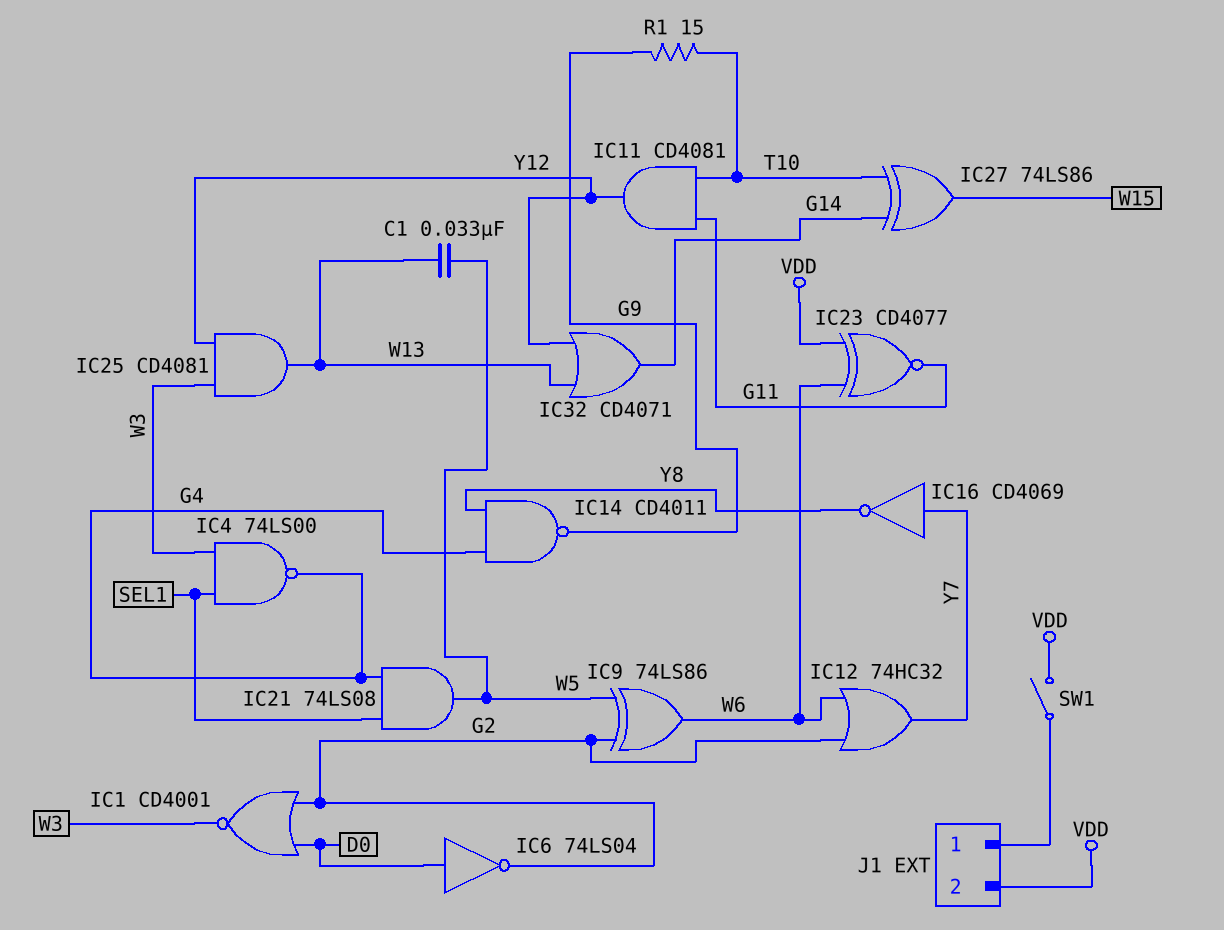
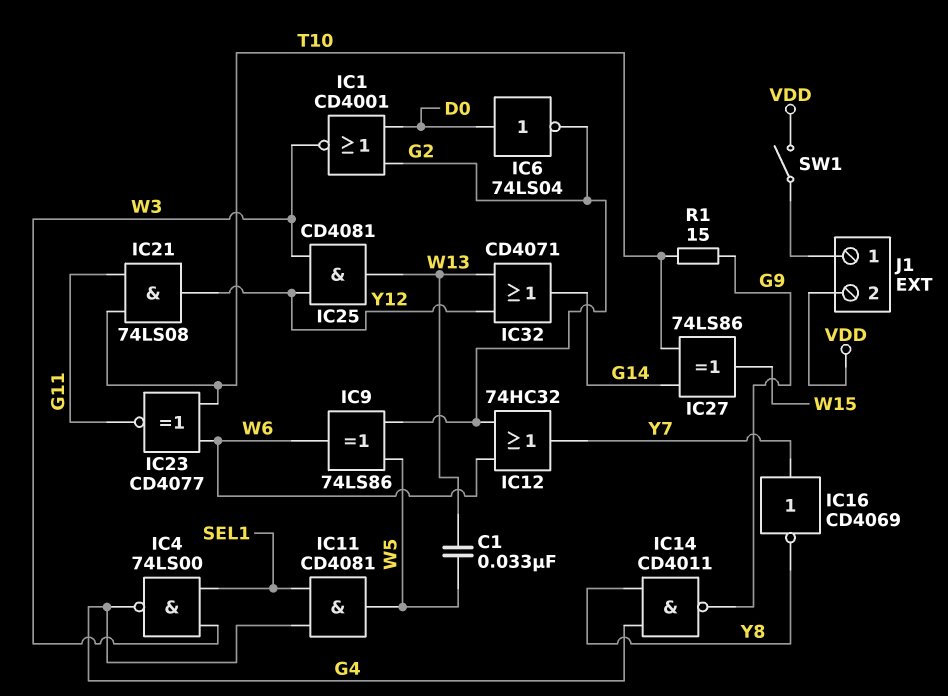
IC11: AND CD4081 (in G11, in T10, out Y12) -> AND CD4081 (in G4, in SEL1, out W5)
IC21: AND 74LS08 (in G4, in SEL1, out W5) -> AND 74LS08 (in G11, in T10, out Y12)
IC23: XNOR CD4077 (in VDD, in W6, out G11) -> XNOR CD4077 (in T10, in W6, out G11)

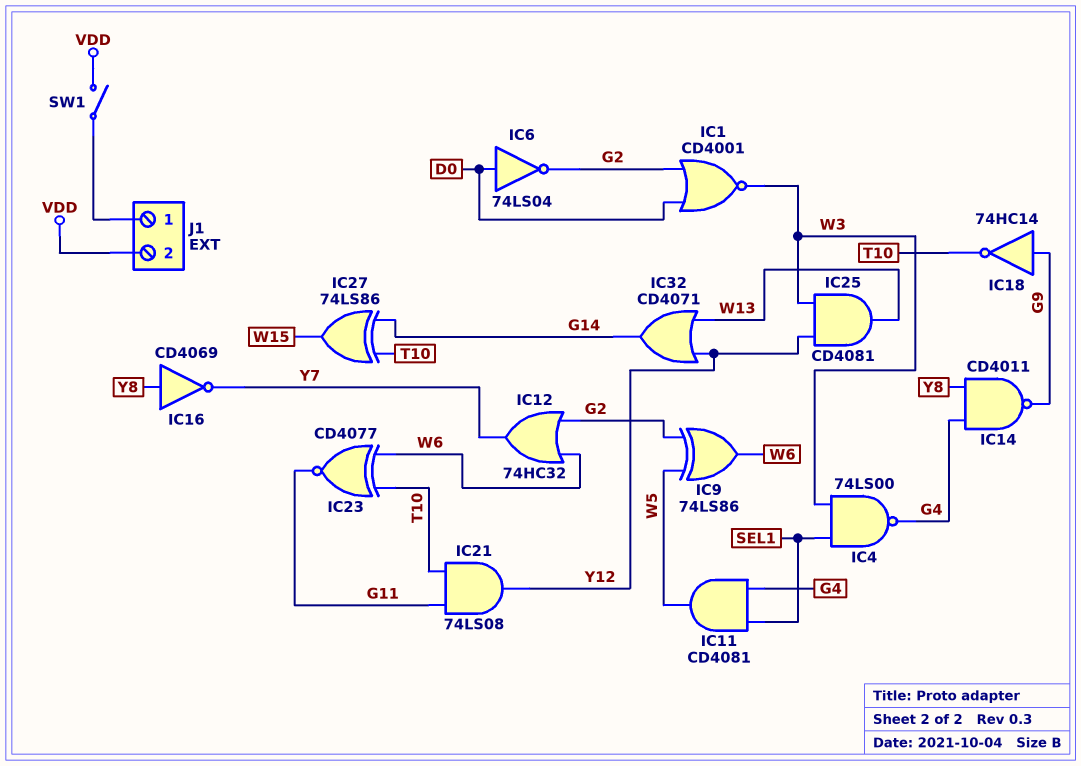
C1: 33nF (W5, W13) -> none
IC16: NOT CD4069 (in Y7, out Y8) -> NOT CD4069 (in Y8, out Y7)
IC18: none -> NOT 74HC14 (in G9, out T10)
R1: 15 (G9, T10) -> none

